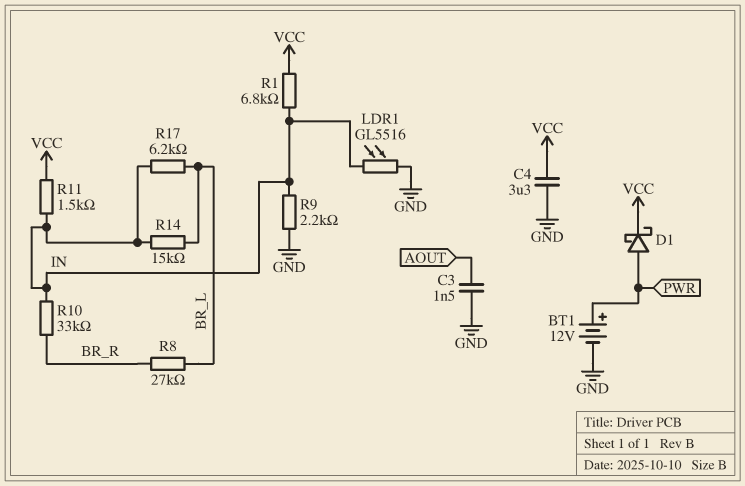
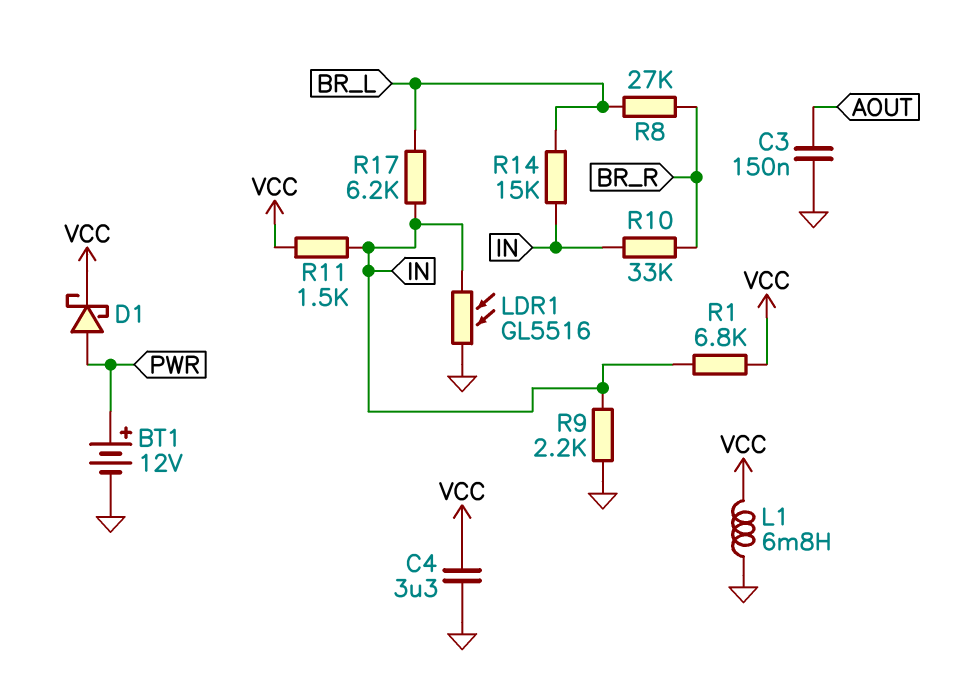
C3: 1.5nF (AOUT, GND) -> 150nF (AOUT, GND)
L1: none -> 6.8mH (GND, VCC)

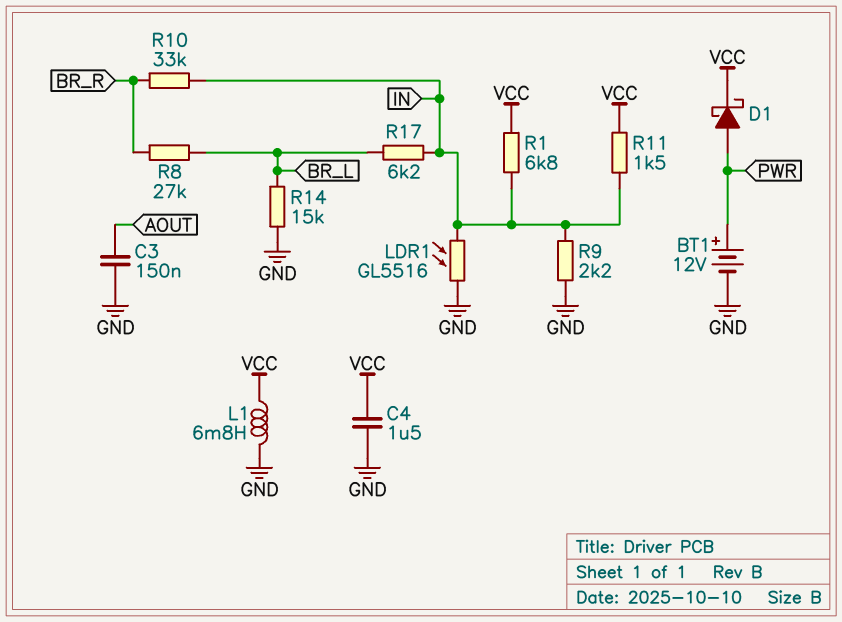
C4: 3.3uF (GND, VCC) -> 1.5uF (GND, VCC)
R14: 15k (BR_L, IN) -> 15k (BR_L, GND)

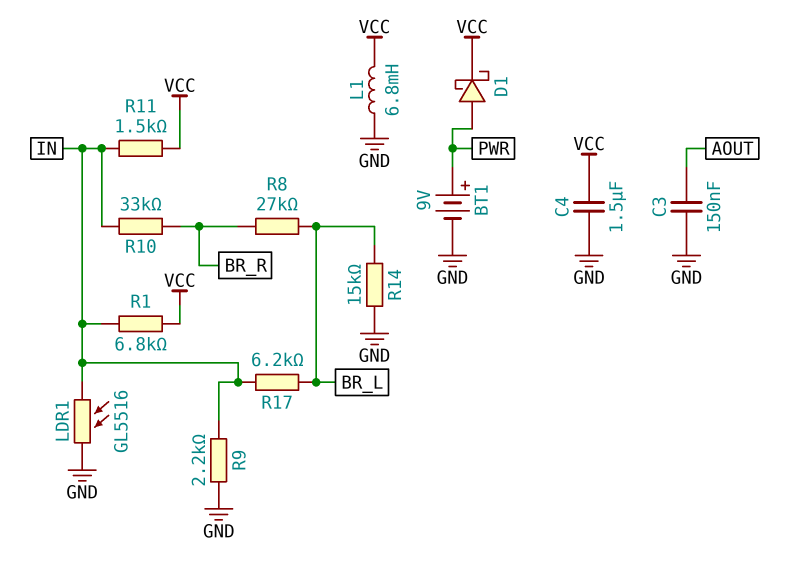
BT1: 12V (plus PWR, minus GND) -> 9V (plus PWR, minus GND)

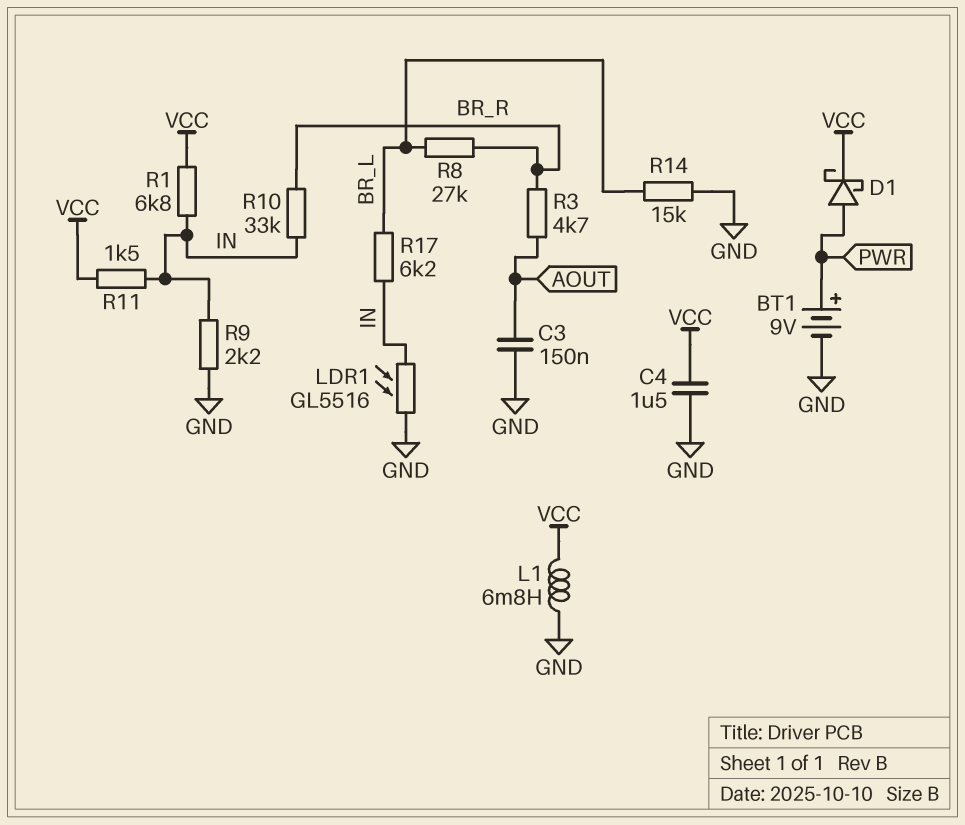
R3: none -> 4.7k (AOUT, BR_R)

